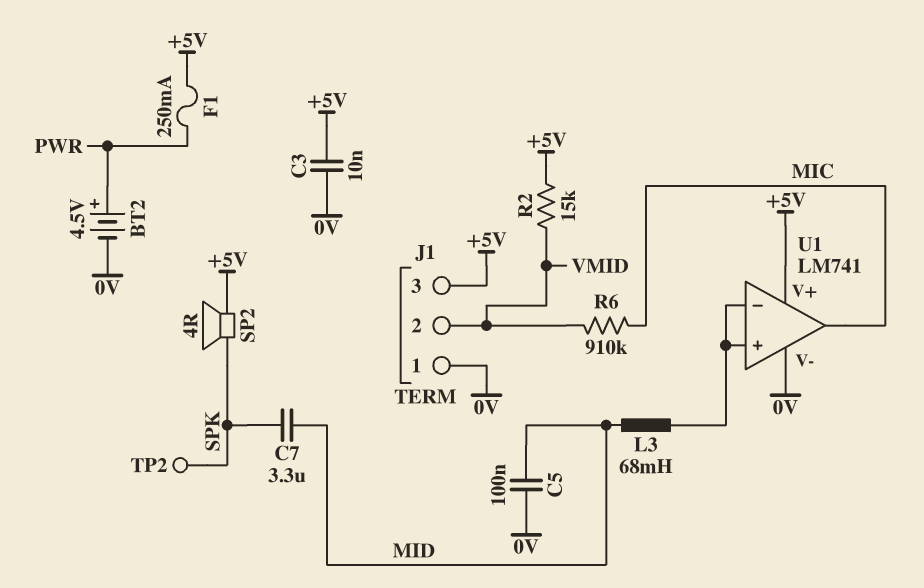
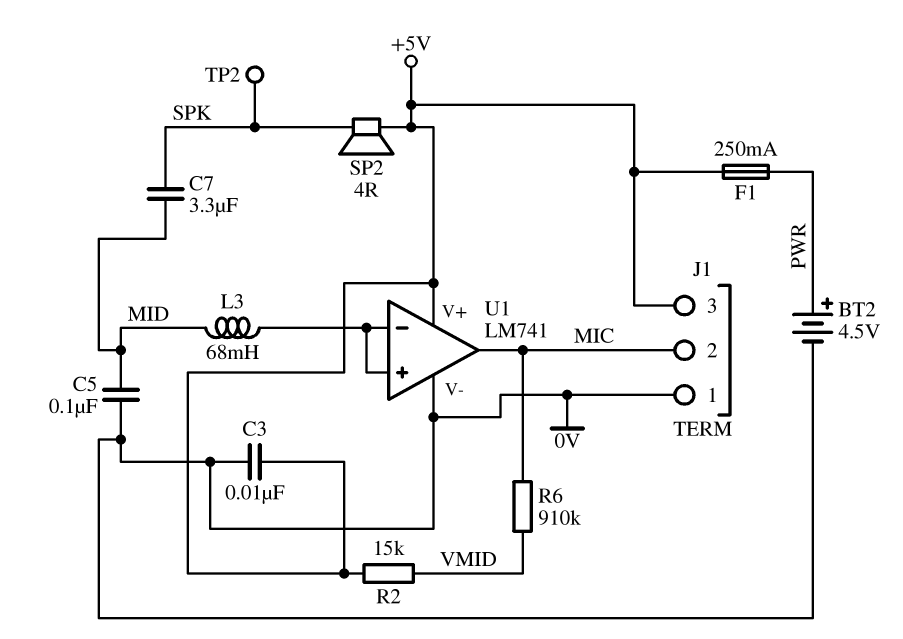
J1 pin 2: VMID -> MIC

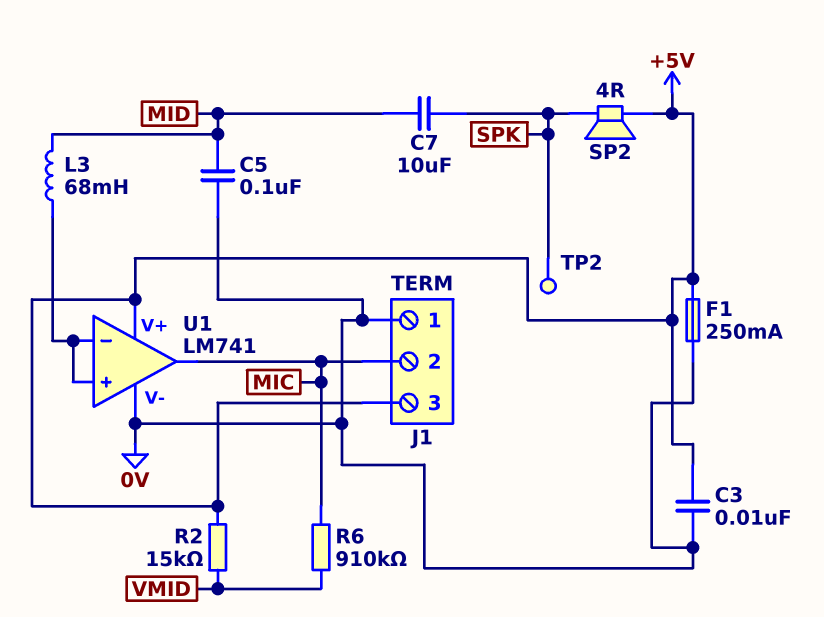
BT2: 4.5V (plus PWR, minus 0V) -> none
C7: 3.3uF (MID, SPK) -> 10uF (MID, SPK)
F1: 250mA (+5V, PWR) -> 250mA (+5V, 0V)

